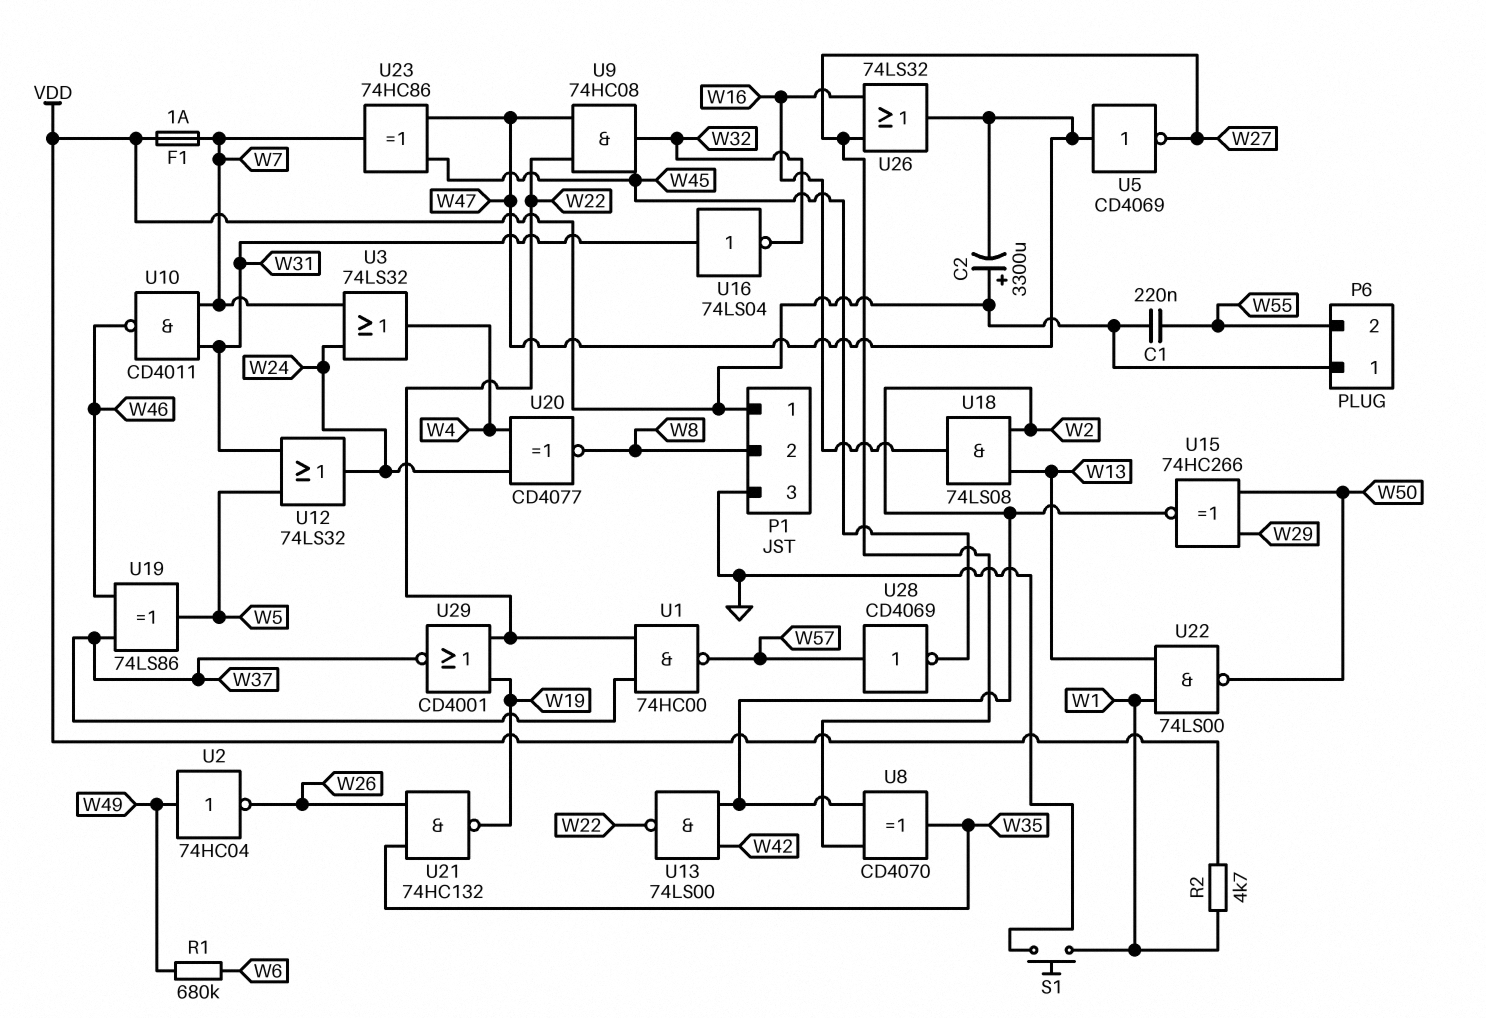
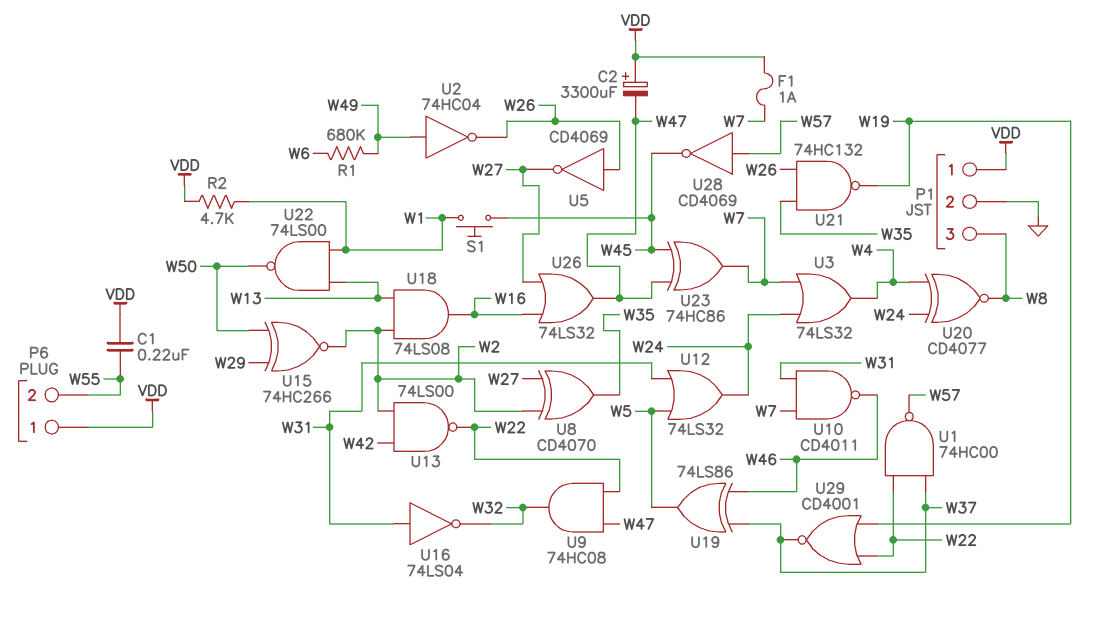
P1 pin 2: W8 -> GND
P1 pin 3: GND -> W8
S1: button (GND, W1) -> button (W1, W45)
U5: NOT CD4069 (in W47, out W27) -> NOT CD4069 (in W26, out W27)

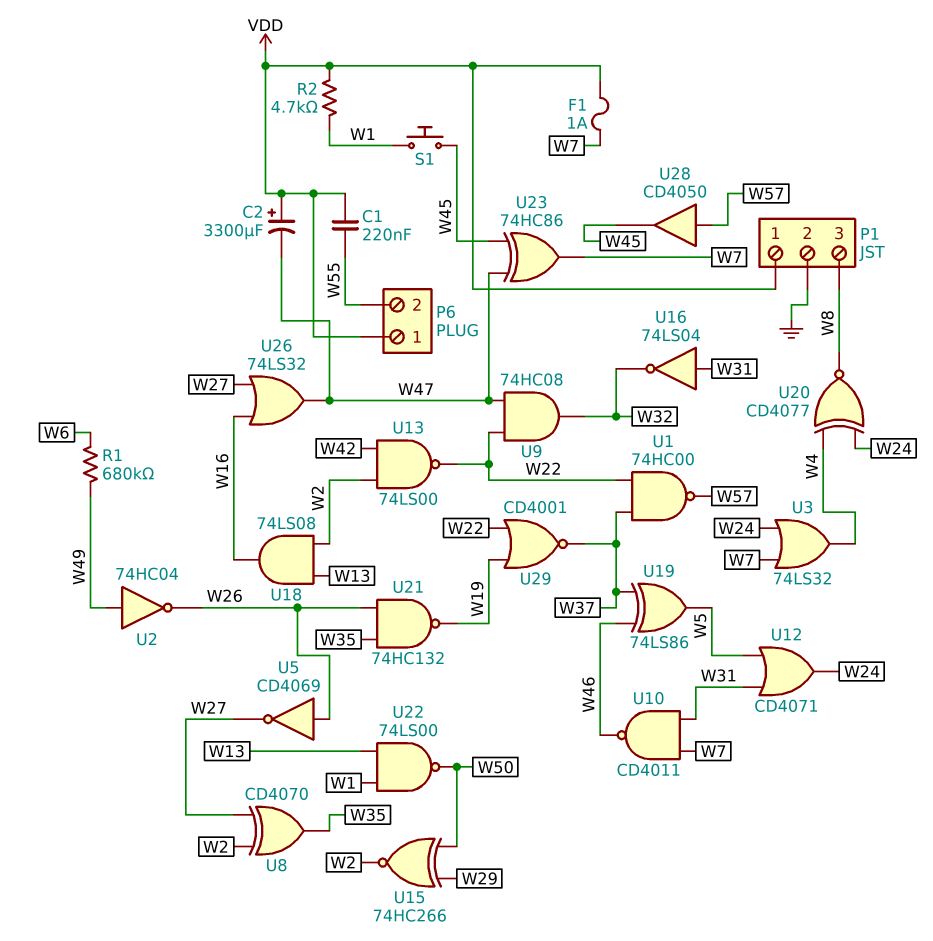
U12: OR 74LS32 (in W5, in W31, out W24) -> OR CD4071 (in W5, in W31, out W24)
U28: NOT CD4069 (in W57, out W45) -> buffer CD4050 (in W57, out W45)

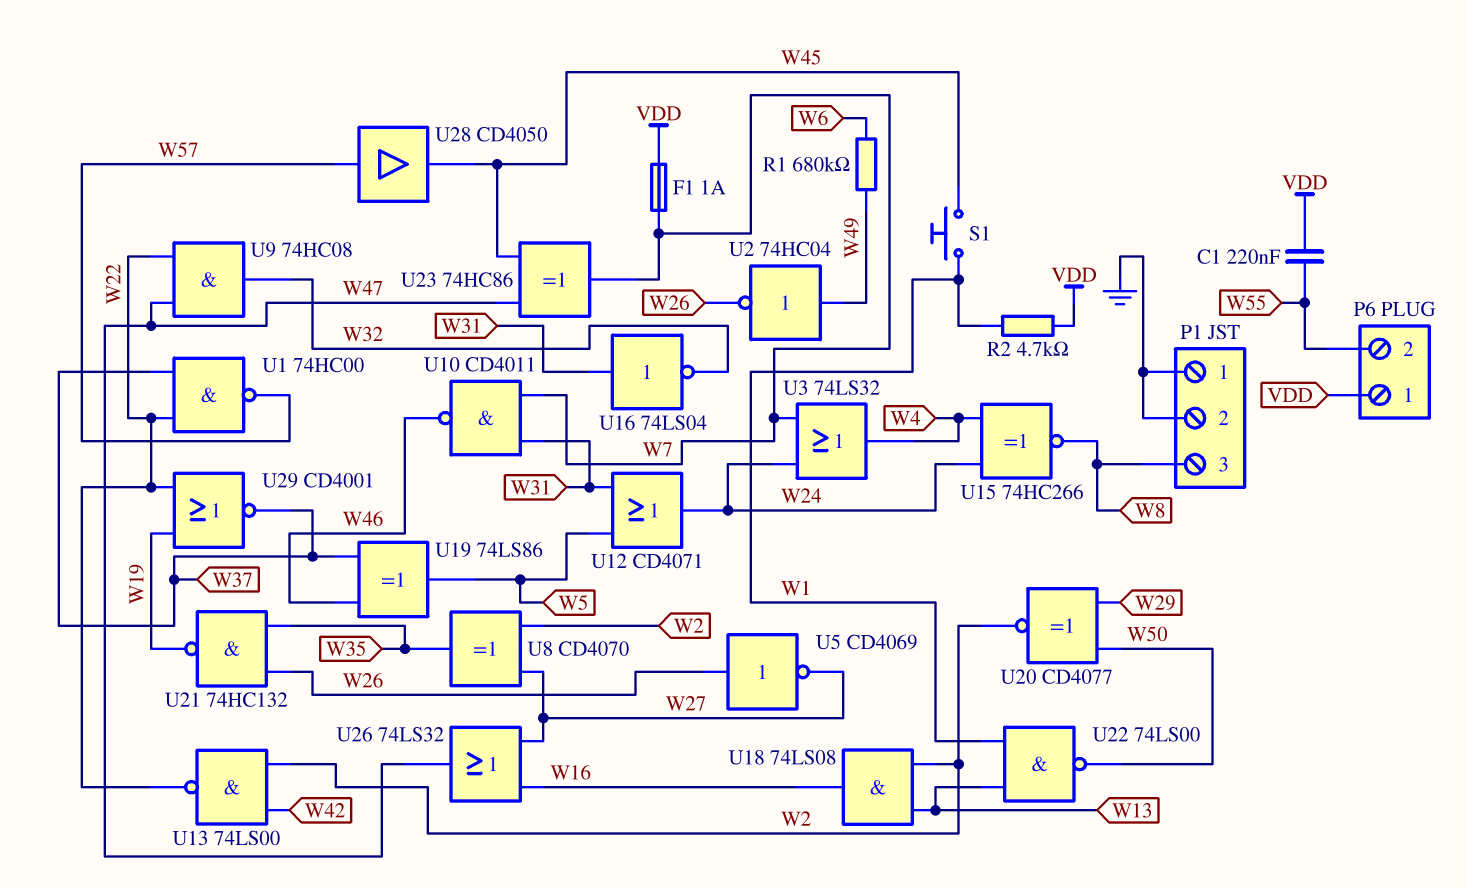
C2: 3300uF (plus VDD, minus W47) -> none
P1 pin 1: VDD -> GND
U15: XNOR 74HC266 (in W29, in W50, out W2) -> XNOR 74HC266 (in W4, in W24, out W8)
U20: XNOR CD4077 (in W4, in W24, out W8) -> XNOR CD4077 (in W29, in W50, out W2)

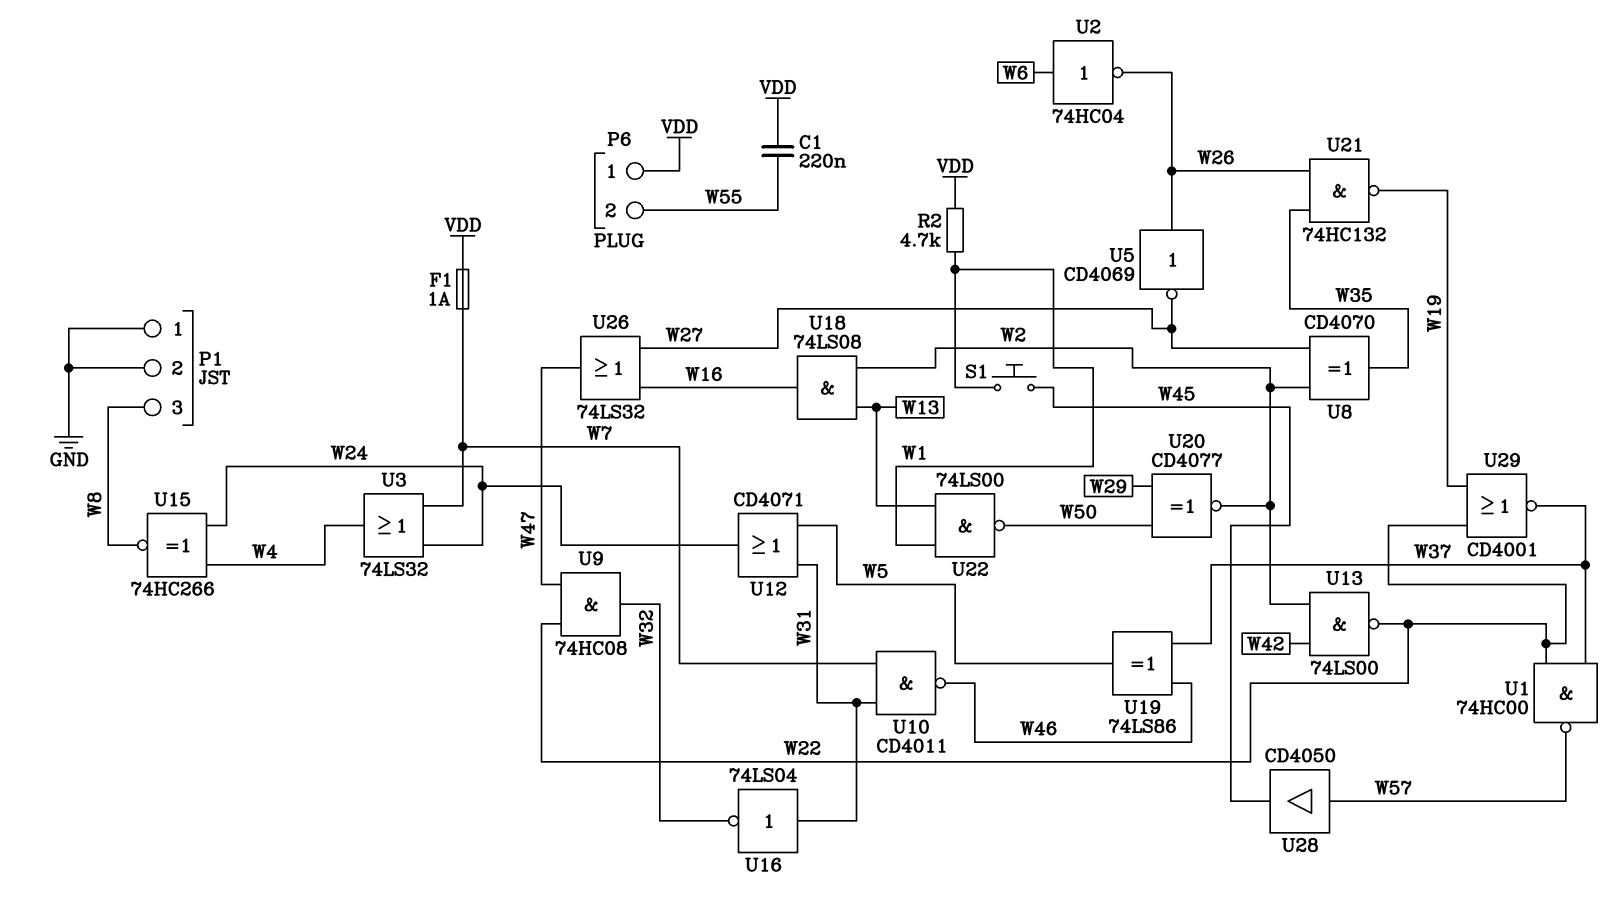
R1: 680k (W6, W49) -> none
U2: NOT 74HC04 (in W49, out W26) -> NOT 74HC04 (in W6, out W26)
U23: XOR 74HC86 (in W45, in W47, out W7) -> none

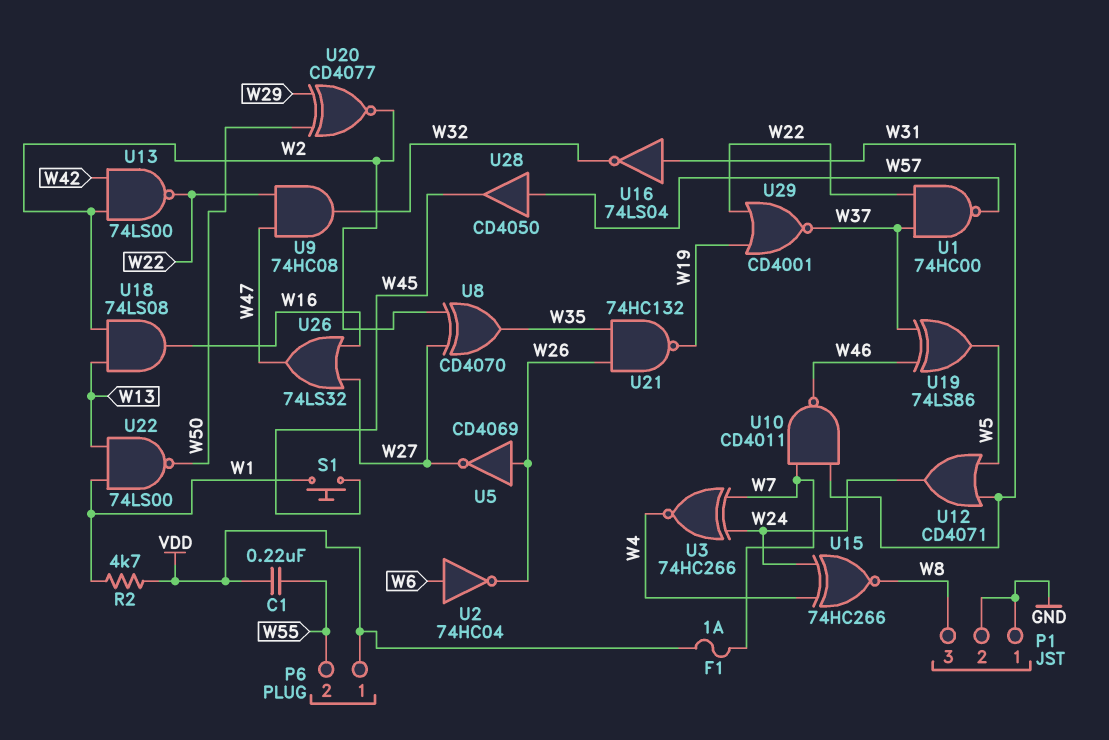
U3: OR 74LS32 (in W7, in W24, out W4) -> XNOR 74HC266 (in W7, in W24, out W4)

